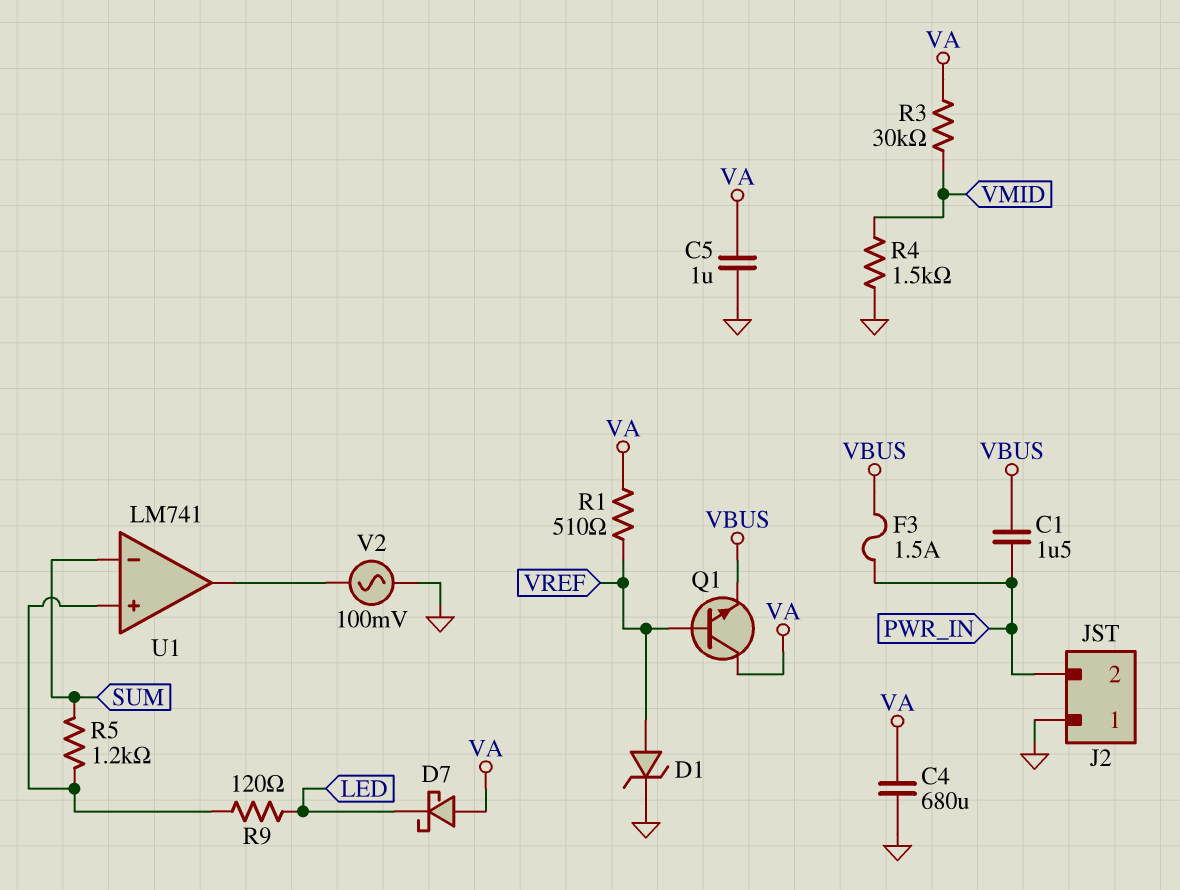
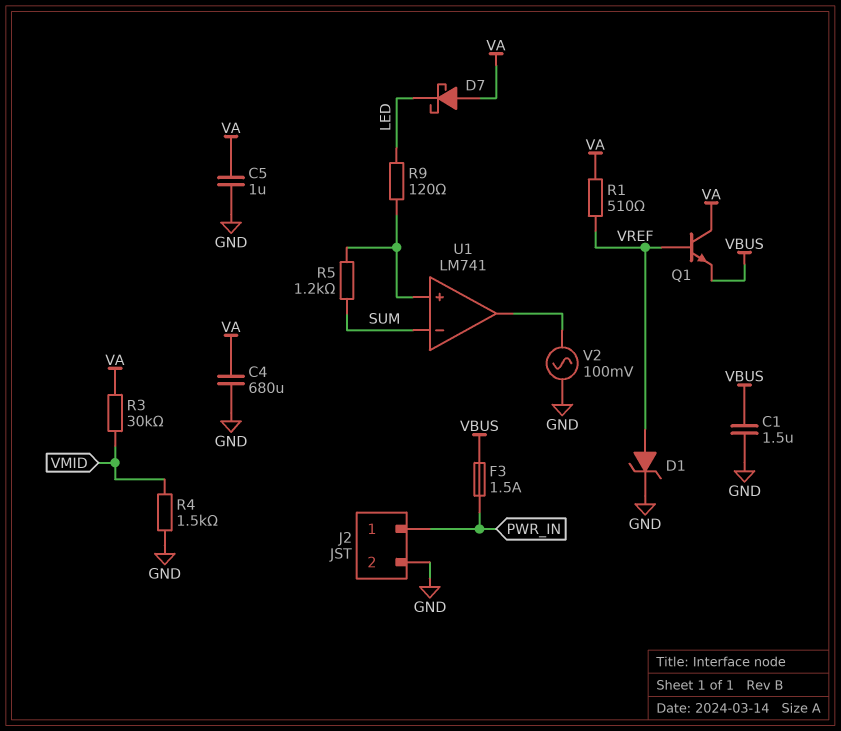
C1: 1.5uF (PWR_IN, VBUS) -> 1.5uF (GND, VBUS)
J2 pin 1: GND -> PWR_IN
J2 pin 2: PWR_IN -> GND

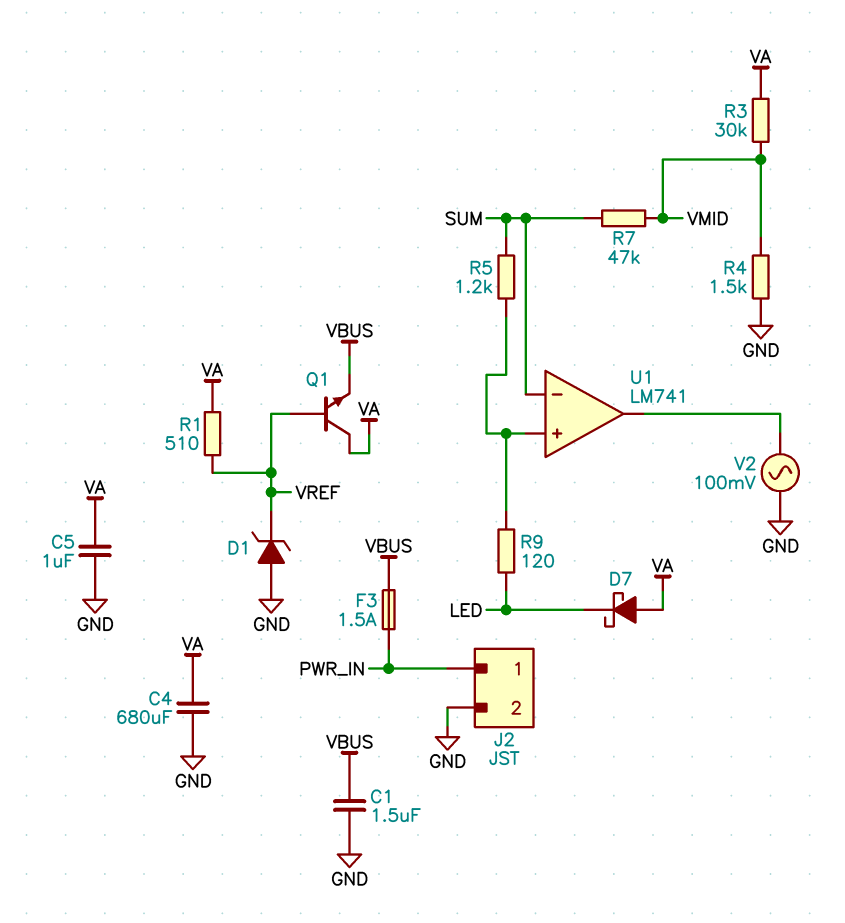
D1: zener (A VREF, K GND) -> zener (A GND, K VREF)
R7: none -> 47k (SUM, VMID)

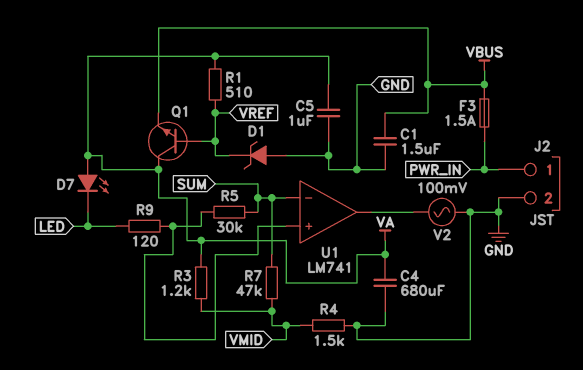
D7: schottky (A VA, K LED) -> LED (A VA, K LED)
R3: 30k (VA, VMID) -> 1.2k (VA, VMID)
R5: 1.2k (SUM, U1/in+) -> 30k (SUM, U1/in+)

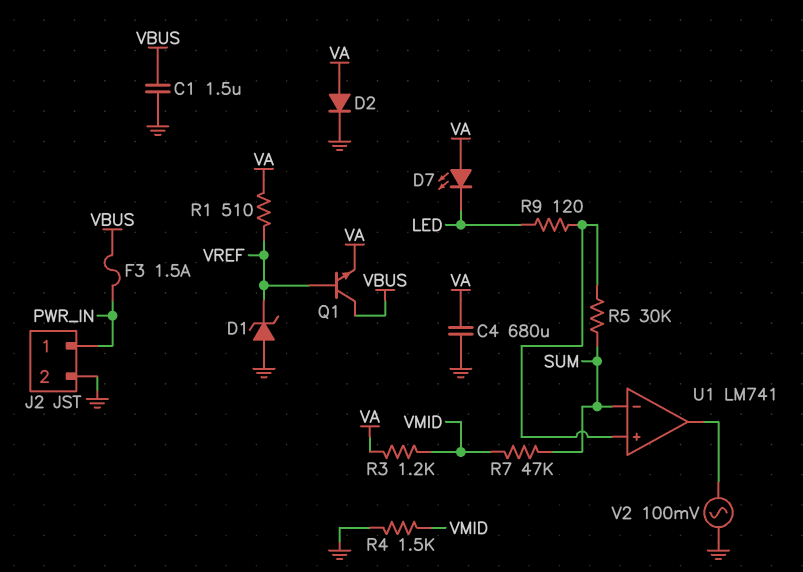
C5: 1uF (GND, VA) -> none
D2: none -> diode (A VA, K GND)
Q1: NPN (B VREF, C VA, E VBUS) -> NPN (B VREF, C VBUS, E VA)

